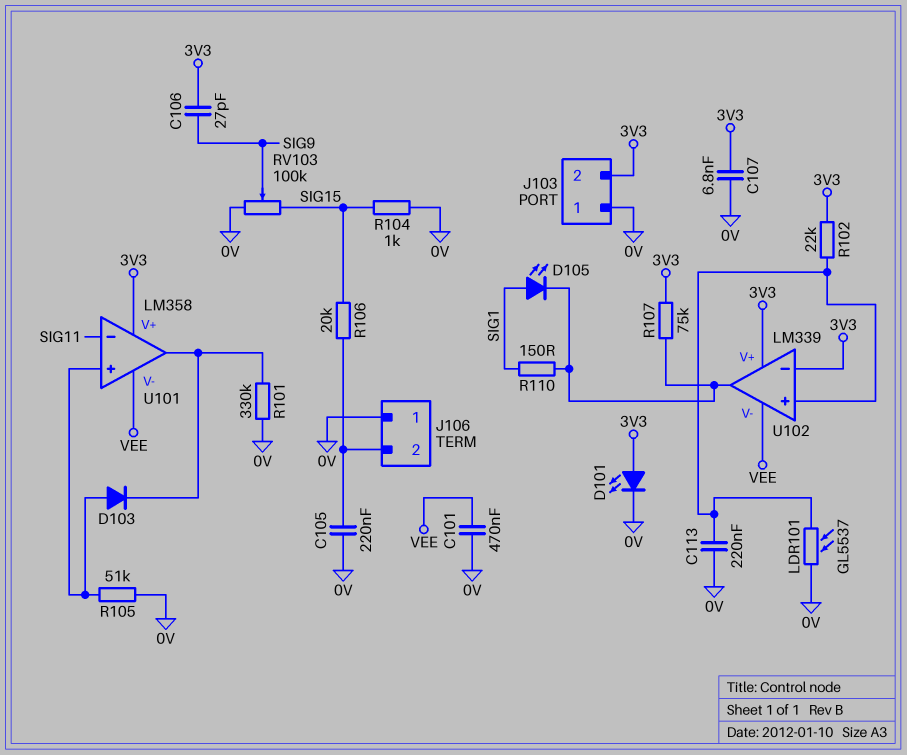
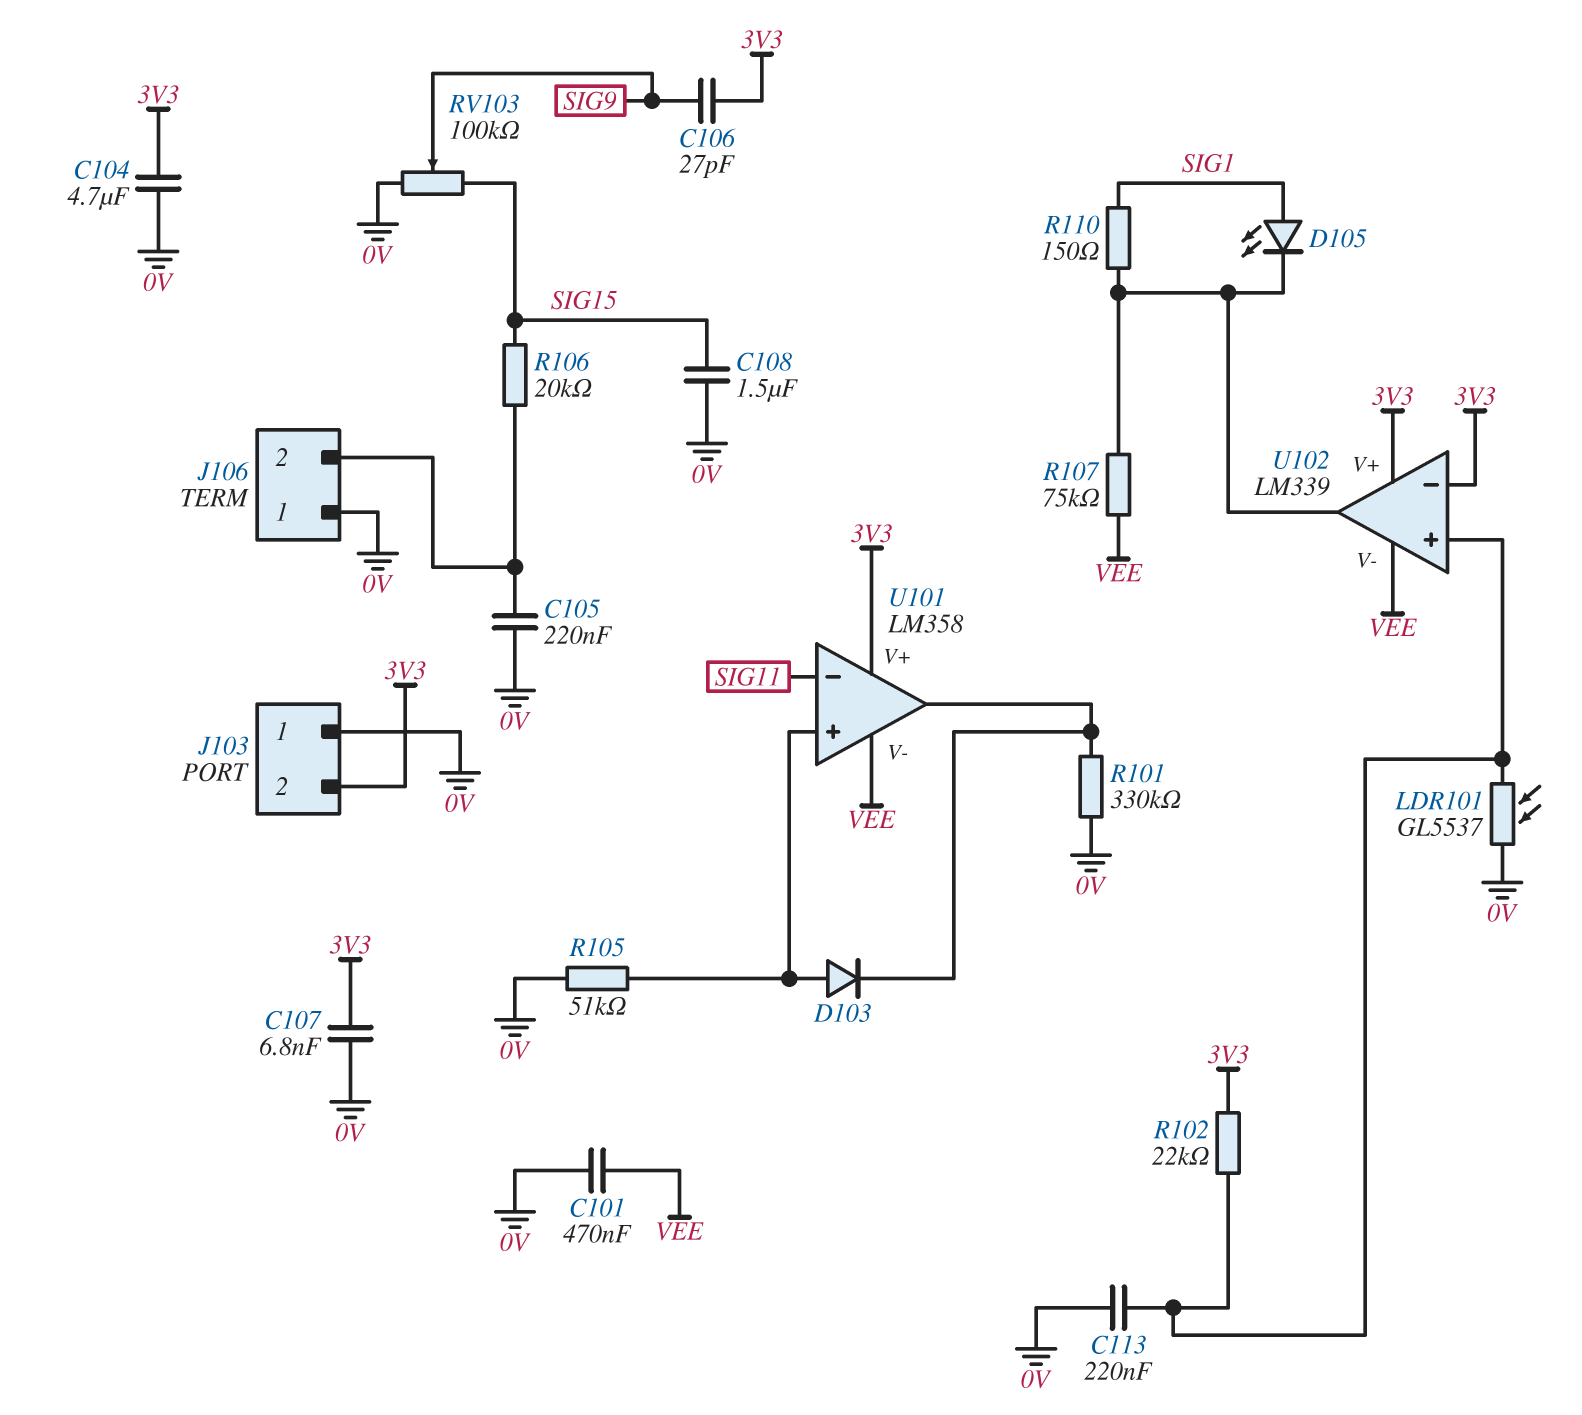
C104: none -> 4.7uF (0V, 3V3)
C108: none -> 1.5uF (0V, SIG15)
D101: LED (A 3V3, K 0V) -> none
R104: 1k (0V, SIG15) -> none
R107: 75k (3V3, U102/out) -> 75k (U102/out, VEE)

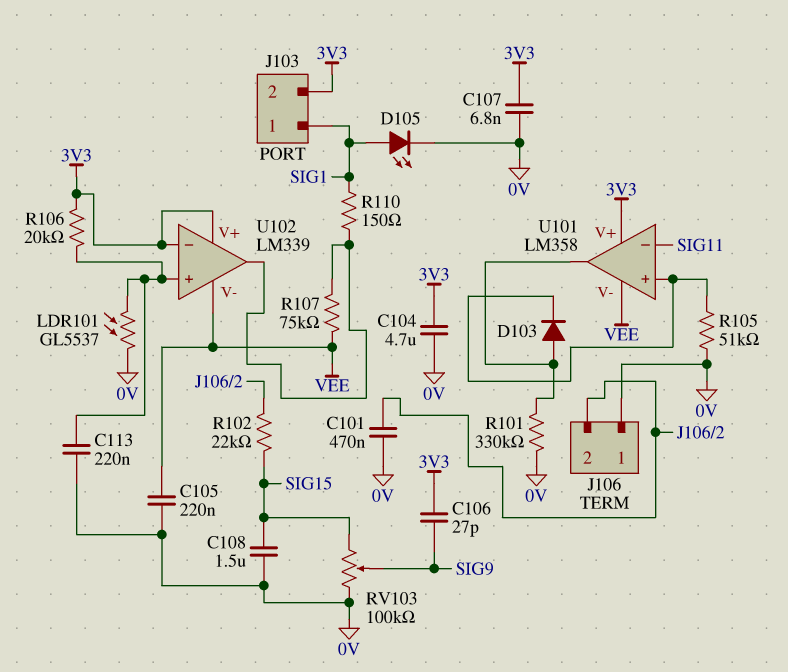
C101: 470nF (0V, VEE) -> 470nF (0V, J106/2)
C105: 220nF (0V, J106/2) -> 220nF (0V, VEE)
D103: diode (A U101/in+, K U101/out) -> diode (A U101/out, K U101/in+)
D105: LED (A SIG1, K U102/out) -> LED (A SIG1, K 0V)
J103 pin 1: 0V -> SIG1
R102: 22k (3V3, U102/in+) -> 22k (J106/2, SIG15)
R106: 20k (J106/2, SIG15) -> 20k (3V3, U102/in+)

